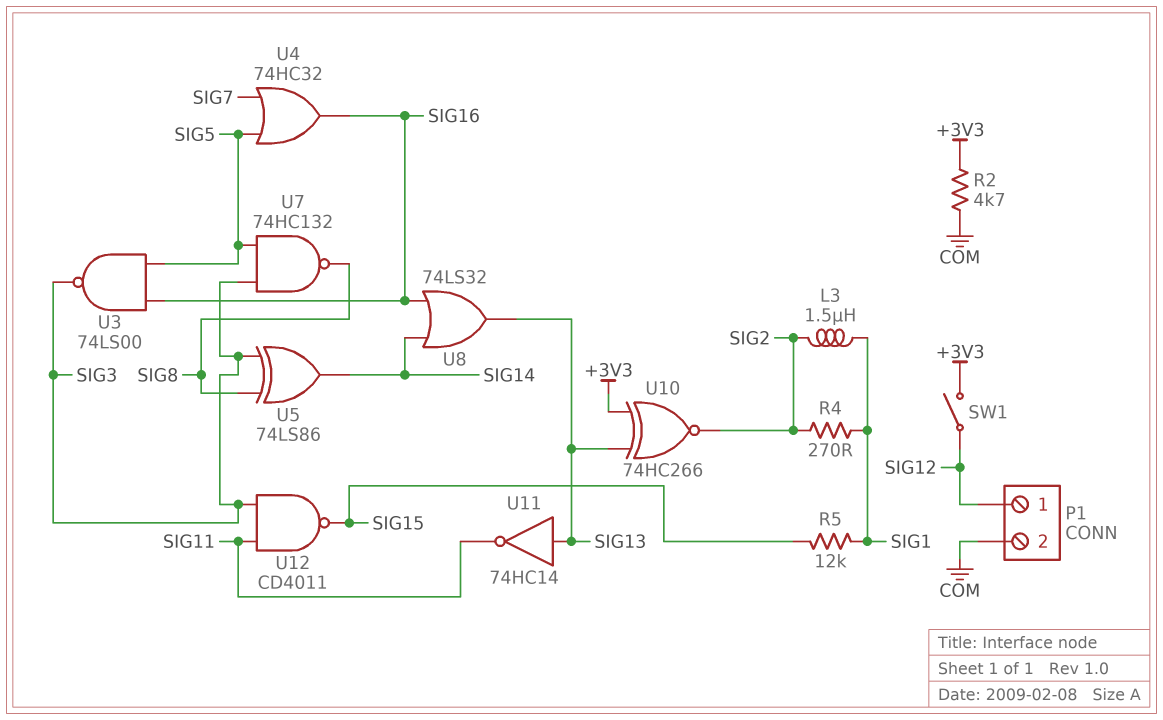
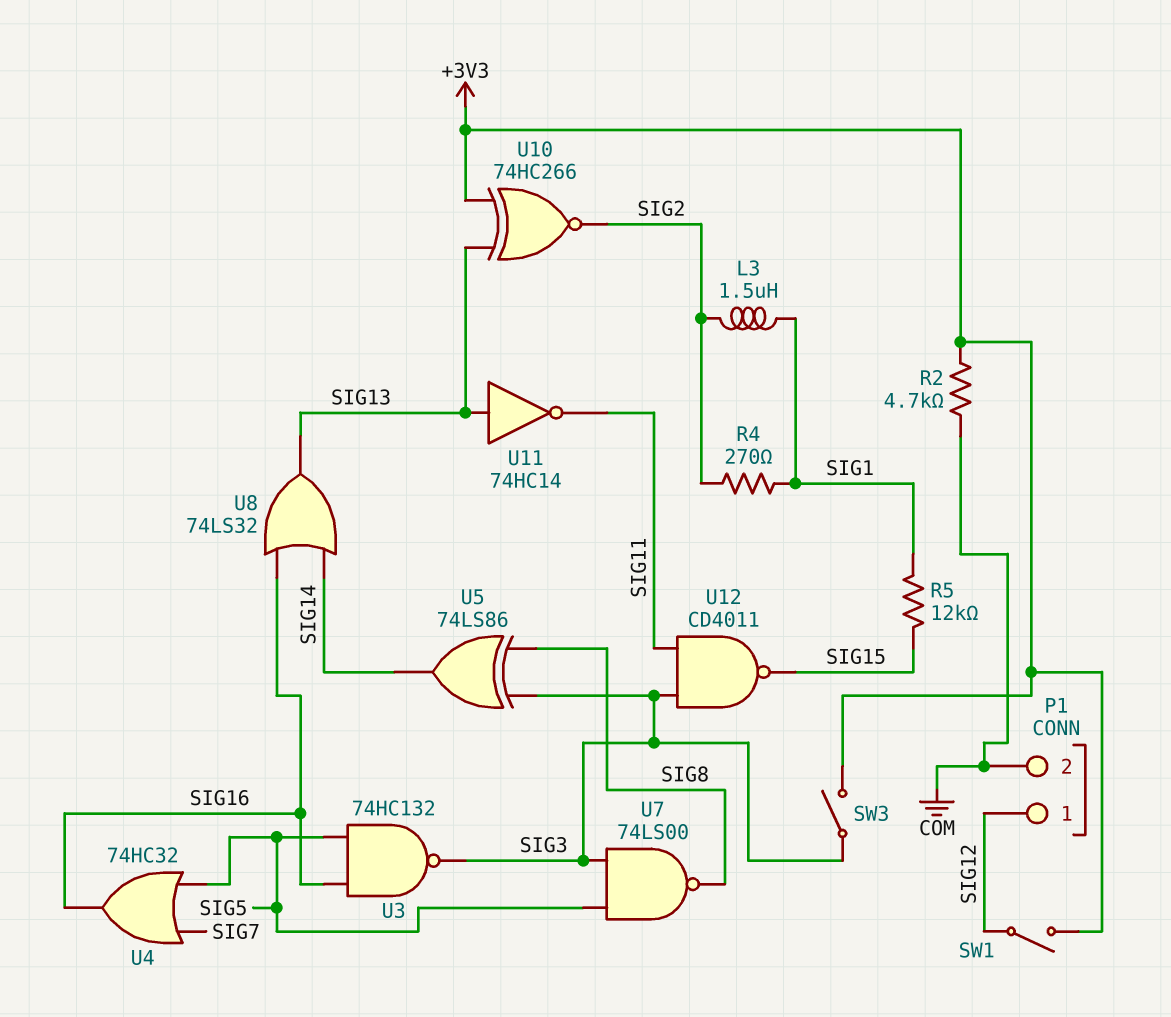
SW3: none -> switch (+3V3, SIG3)
U3: NAND 74LS00 (in SIG5, in SIG16, out SIG3) -> NAND 74HC132 (in SIG5, in SIG16, out SIG3)
U7: NAND 74HC132 (in SIG3, in SIG5, out SIG8) -> NAND 74LS00 (in SIG3, in SIG5, out SIG8)

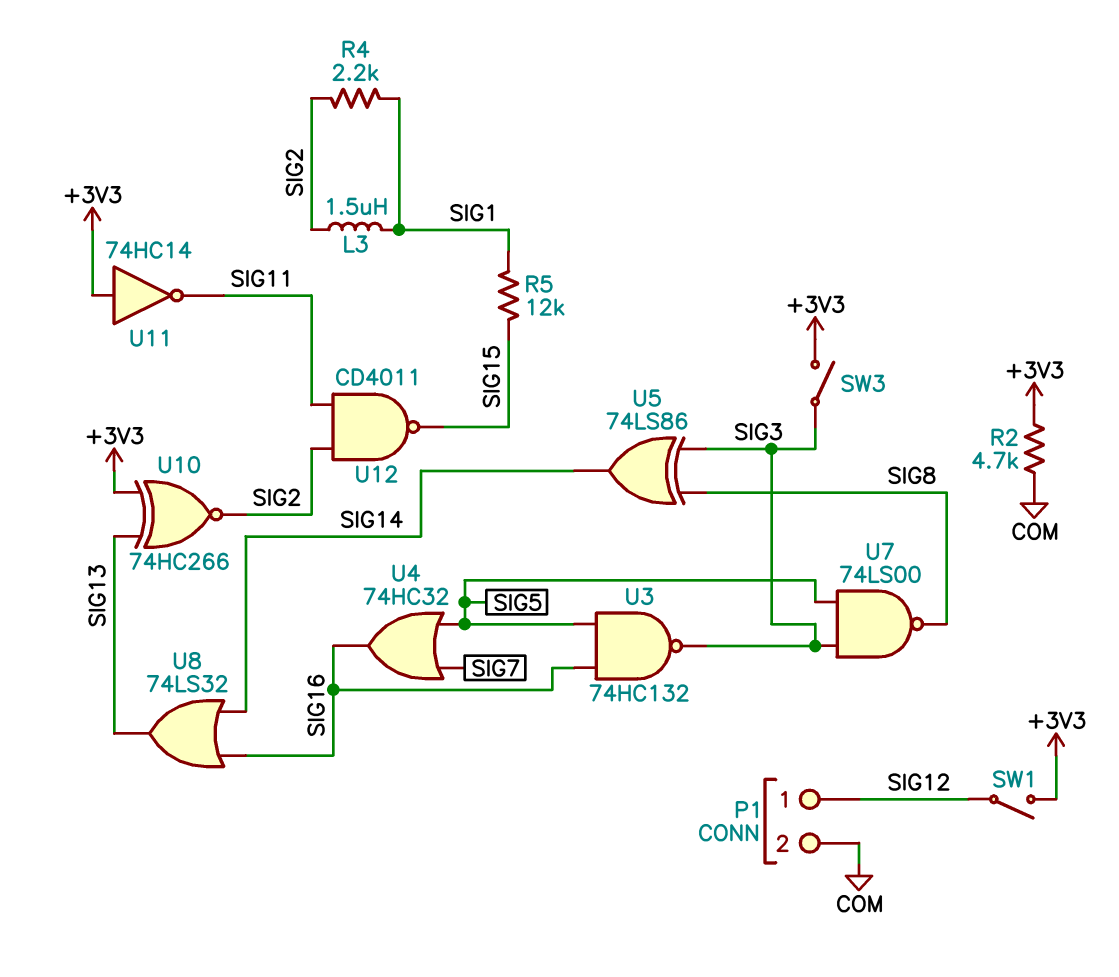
R4: 270 (SIG1, SIG2) -> 2.2k (SIG1, SIG2)
U11: NOT 74HC14 (in SIG13, out SIG11) -> NOT 74HC14 (in +3V3, out SIG11)
U12: NAND CD4011 (in SIG3, in SIG11, out SIG15) -> NAND CD4011 (in SIG2, in SIG11, out SIG15)

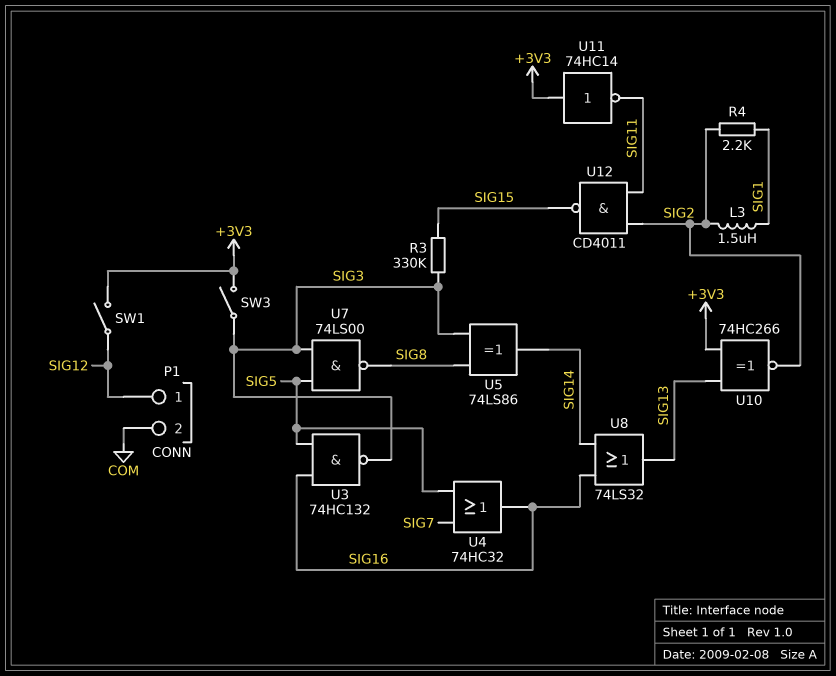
R2: 4.7k (+3V3, COM) -> none
R3: none -> 330k (SIG3, SIG15)
R5: 12k (SIG1, SIG15) -> none

